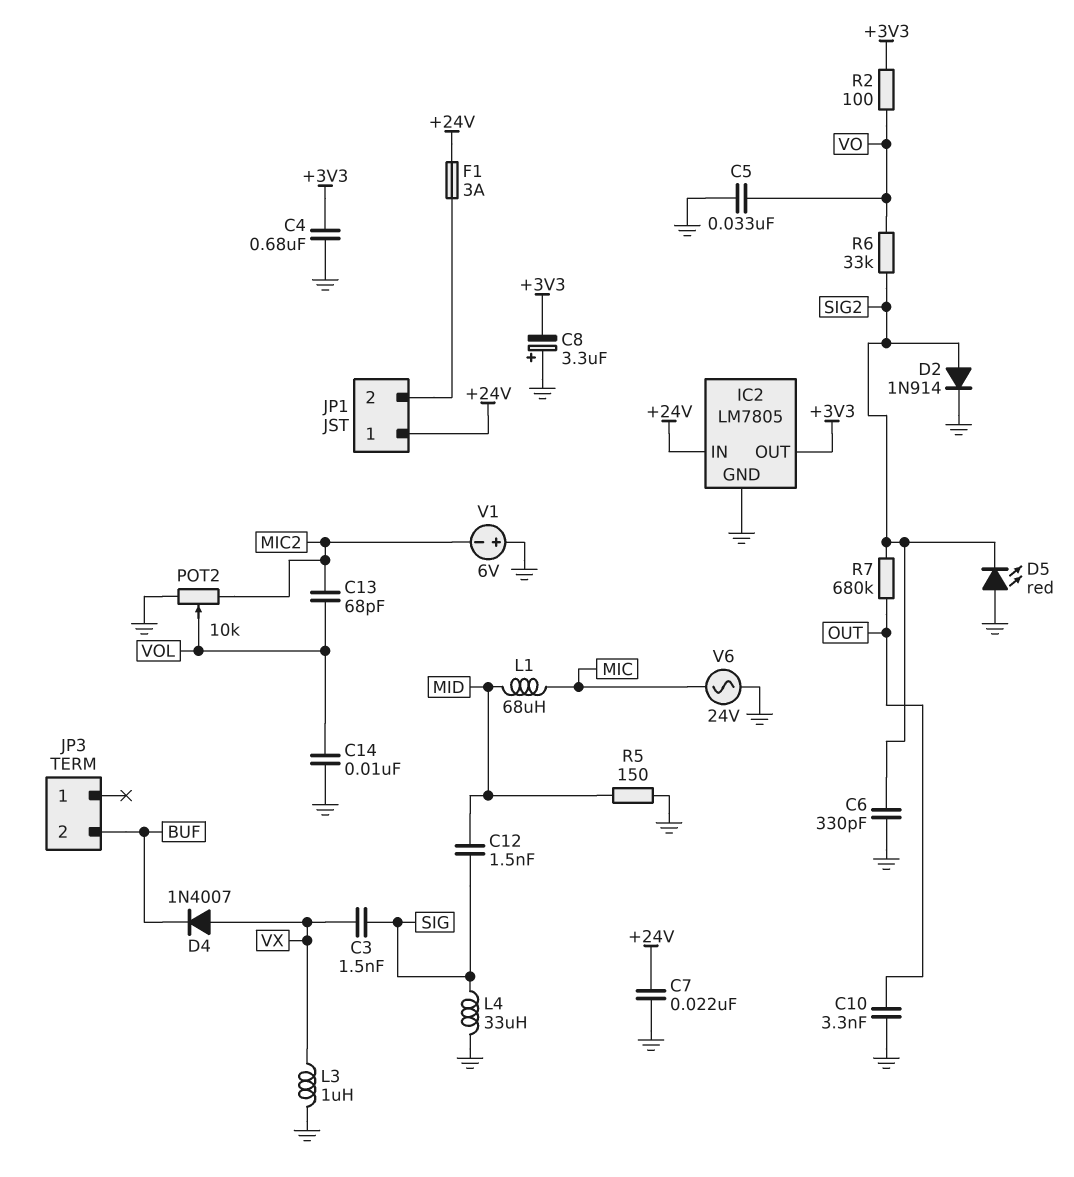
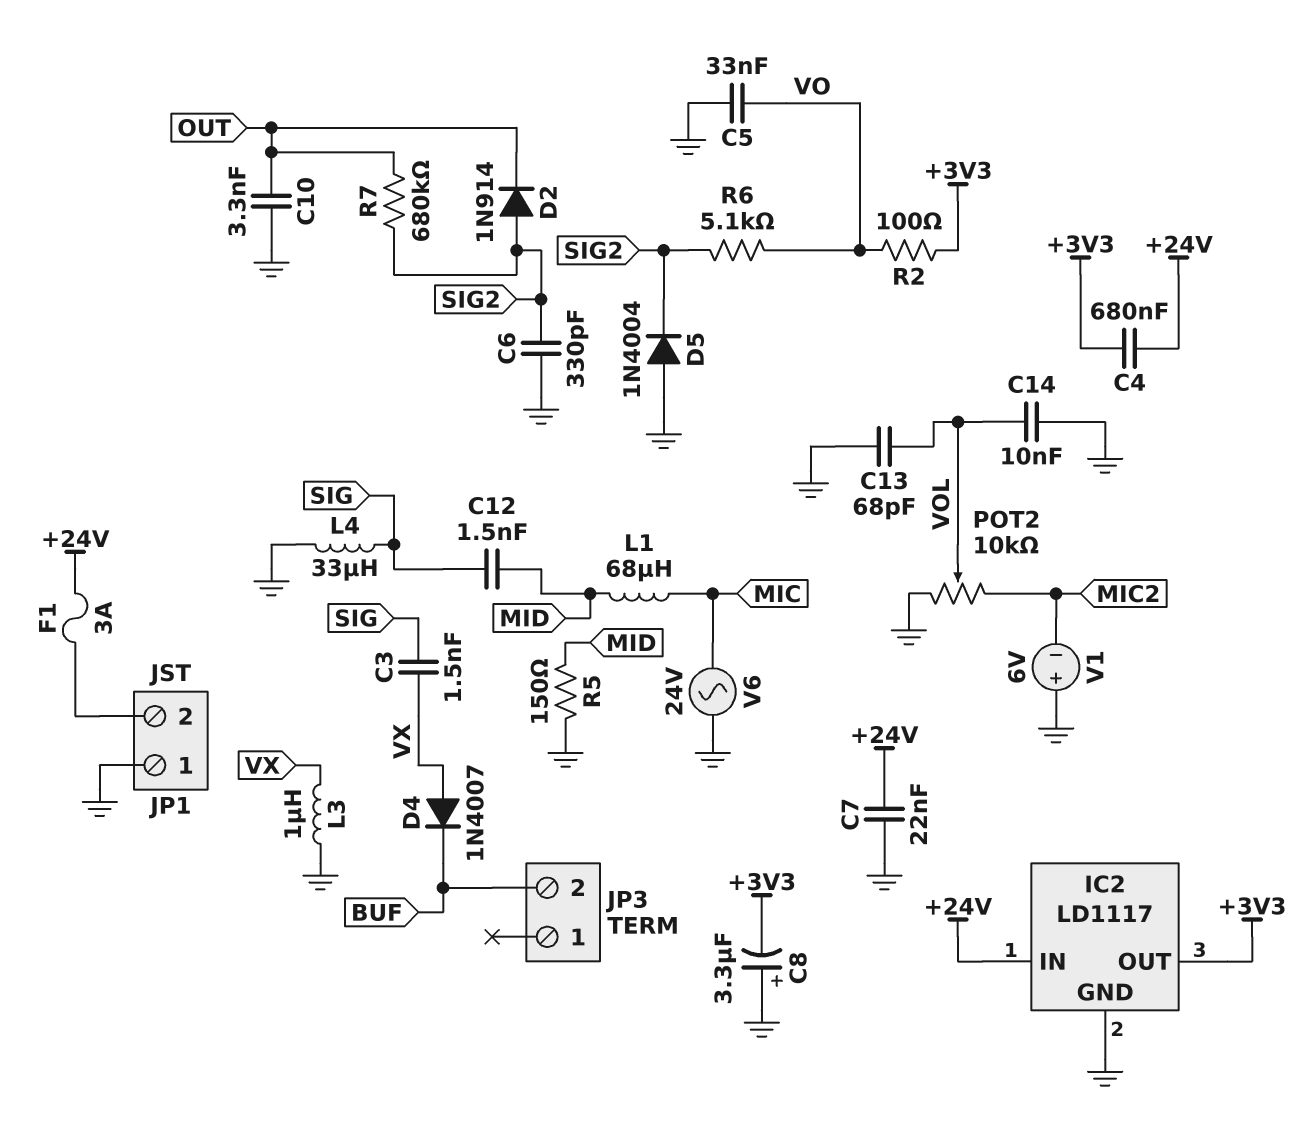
C4: 680nF (+3V3, GND) -> 680nF (+3V3, +24V)
C13: 68pF (MIC2, VOL) -> 68pF (GND, VOL)
D2: diode 1N914 (A SIG2, K GND) -> diode 1N914 (A SIG2, K OUT)
D5: LED red (A GND, K SIG2) -> diode 1N4004 (A GND, K SIG2)
IC2: LM7805 -> LD1117
JP1 pin 1: +24V -> GND
R6: 33k (SIG2, VO) -> 5.1k (SIG2, VO)

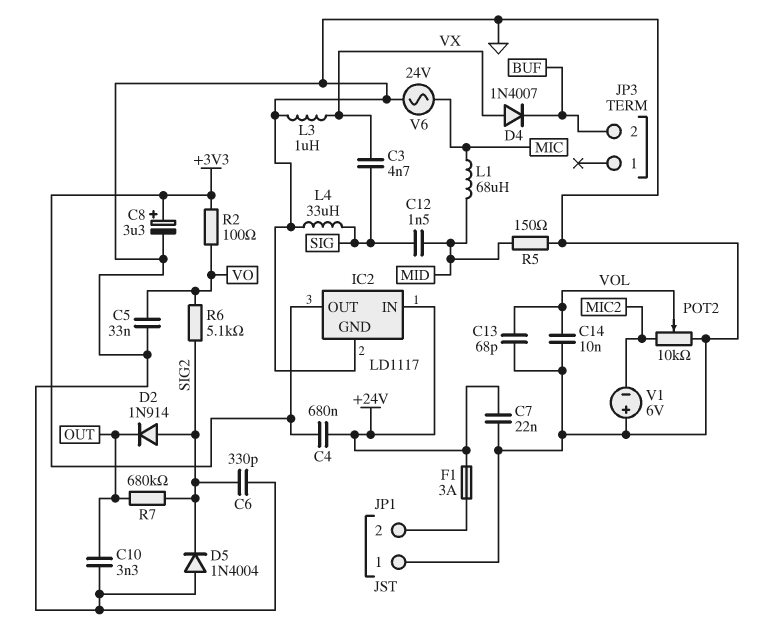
C3: 1.5nF (SIG, VX) -> 4.7nF (SIG, VX)
C8: 3.3uF (plus GND, minus +3V3) -> 3.3uF (plus +3V3, minus GND)

